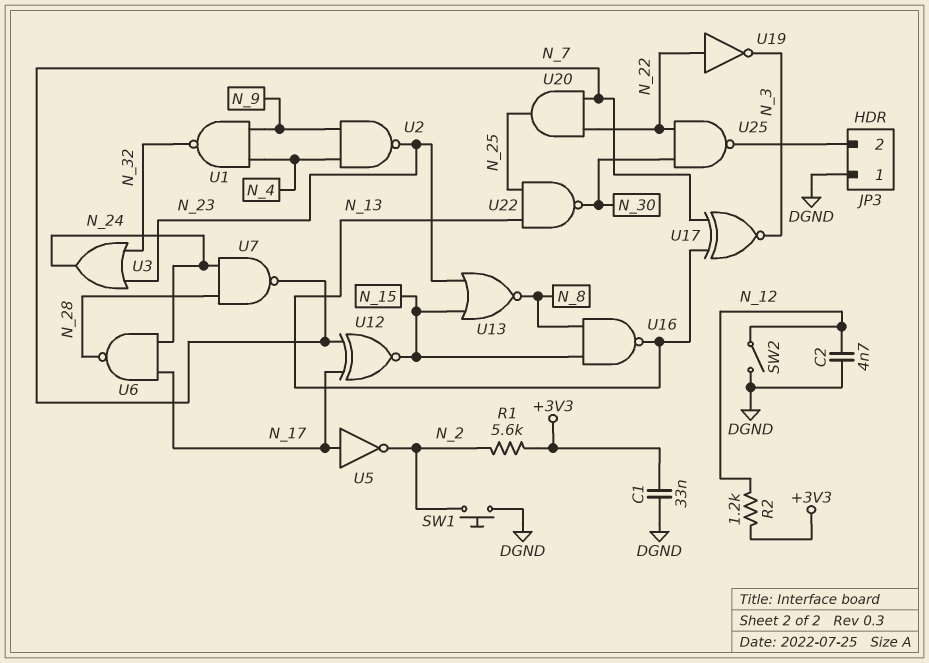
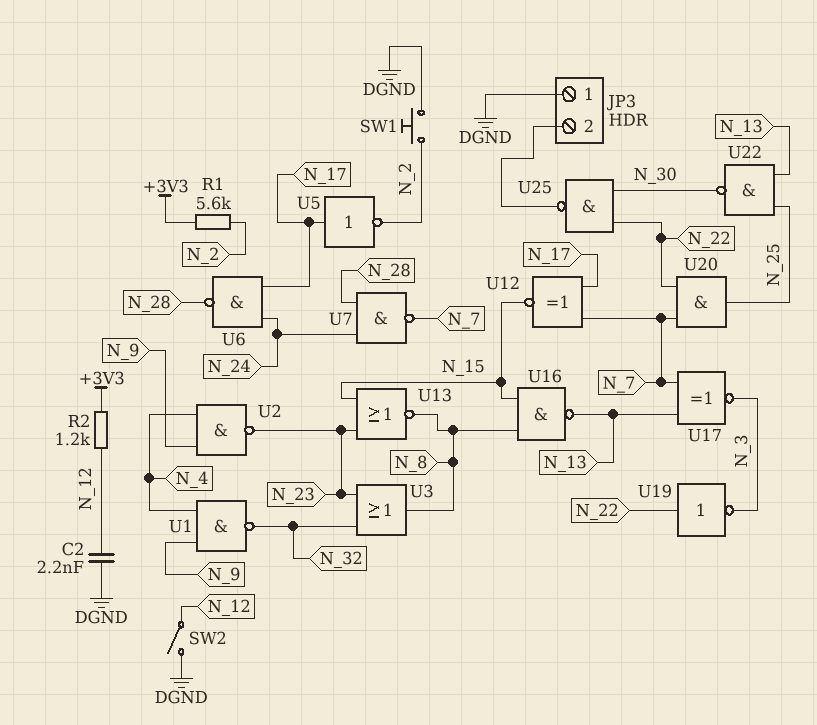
C1: 33nF (+3V3, DGND) -> none
C2: 4.7nF (DGND, N_12) -> 2.2nF (DGND, N_12)
U3: OR (in N_23, in N_32, out N_24) -> OR (in N_23, in N_32, out N_8)

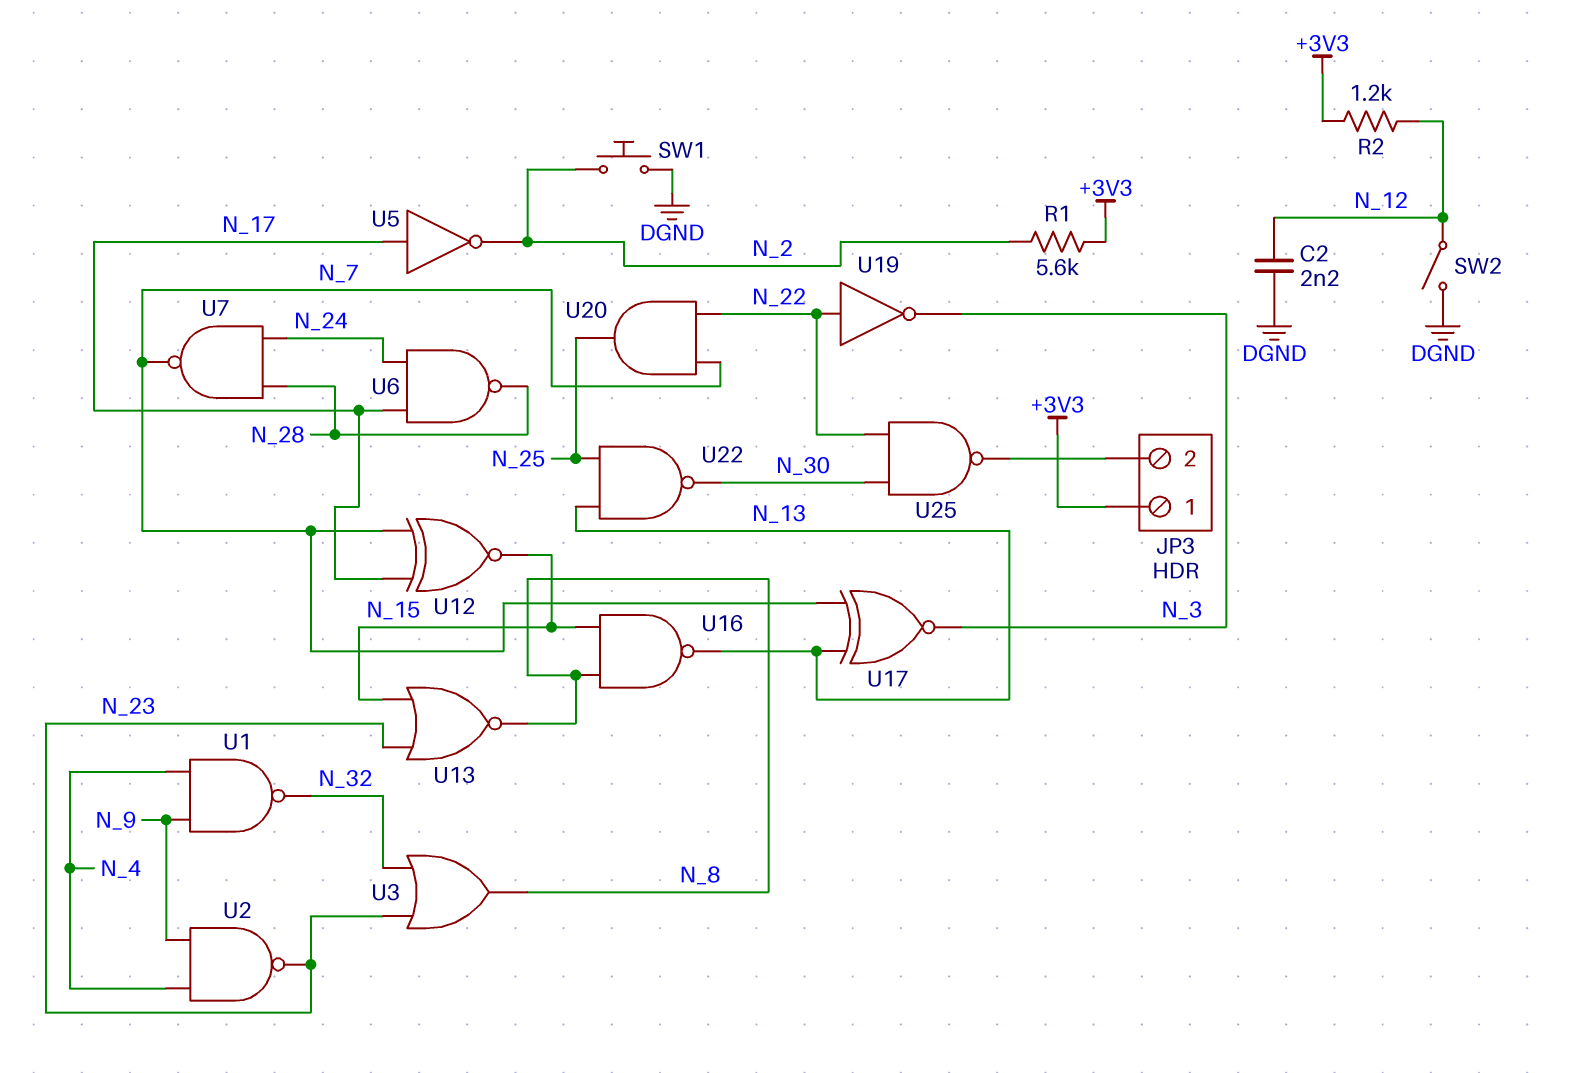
JP3 pin 1: DGND -> +3V3

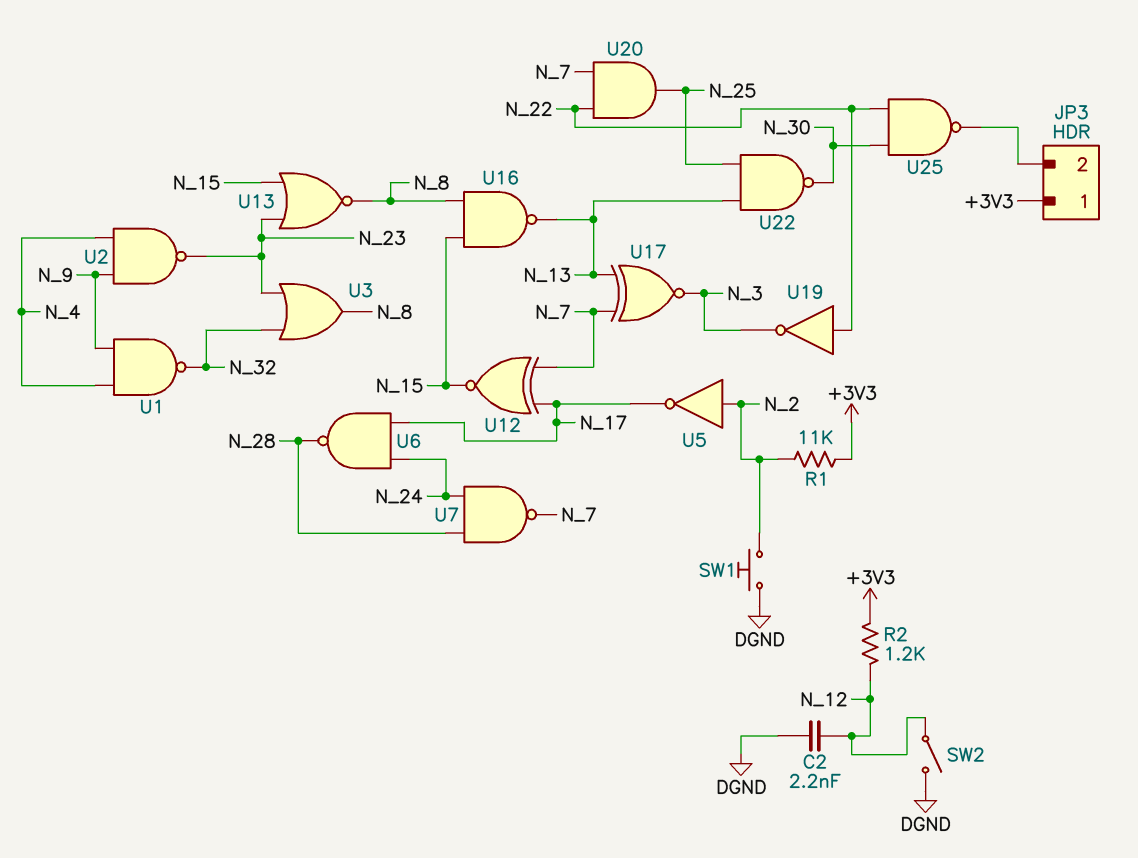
R1: 5.6k (+3V3, N_2) -> 11k (+3V3, N_2)
U5: NOT (in N_17, out N_2) -> NOT (in N_2, out N_17)

